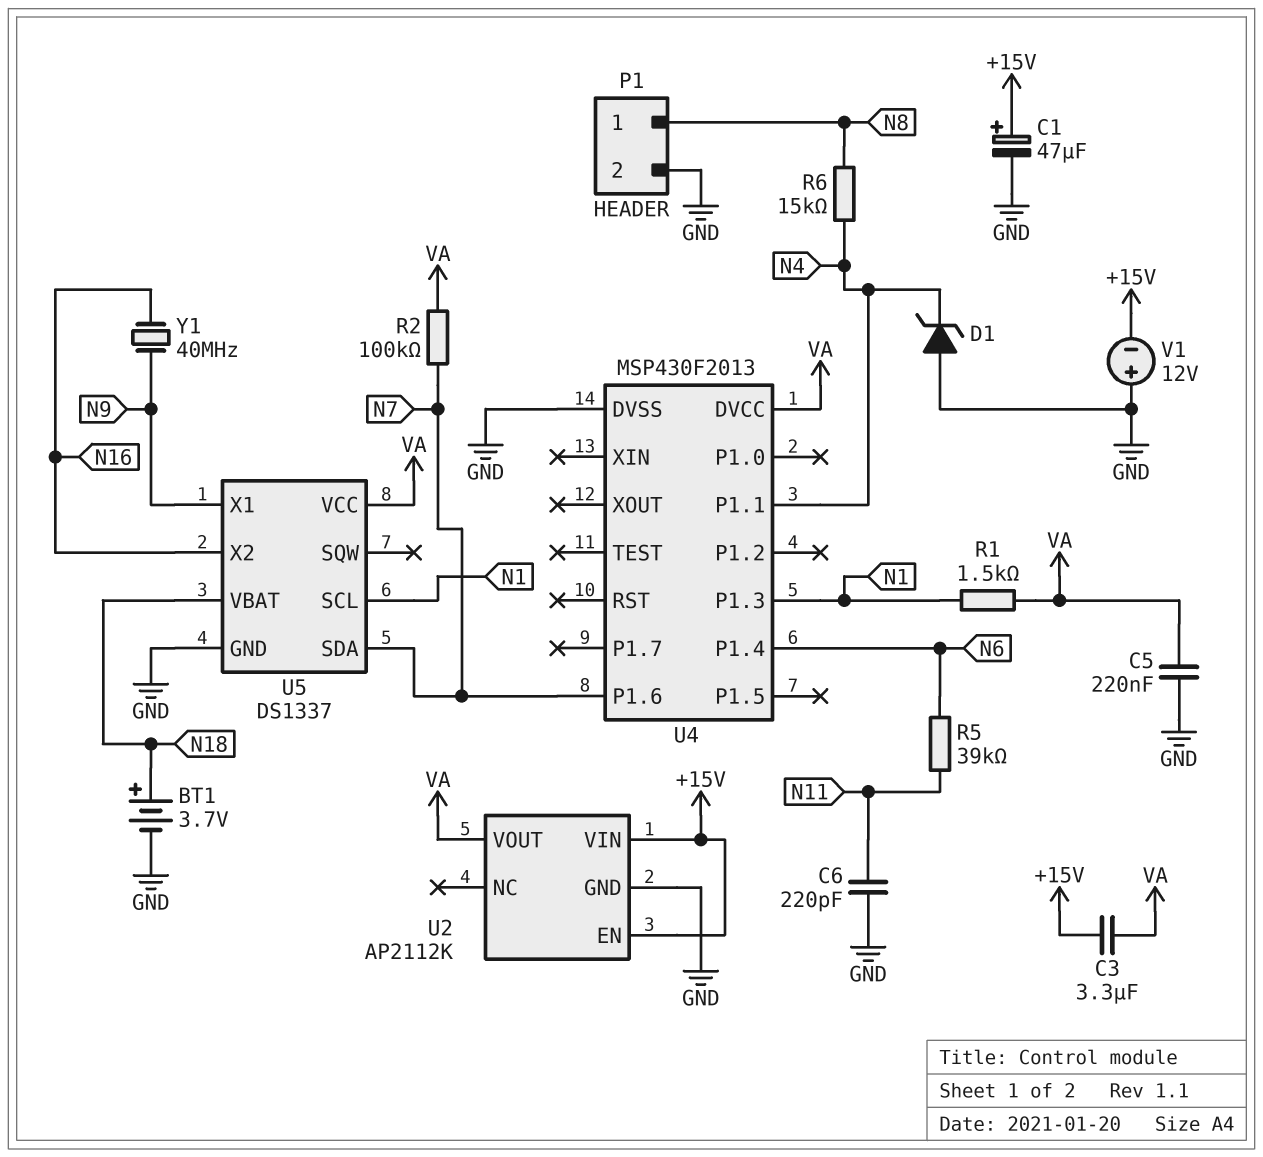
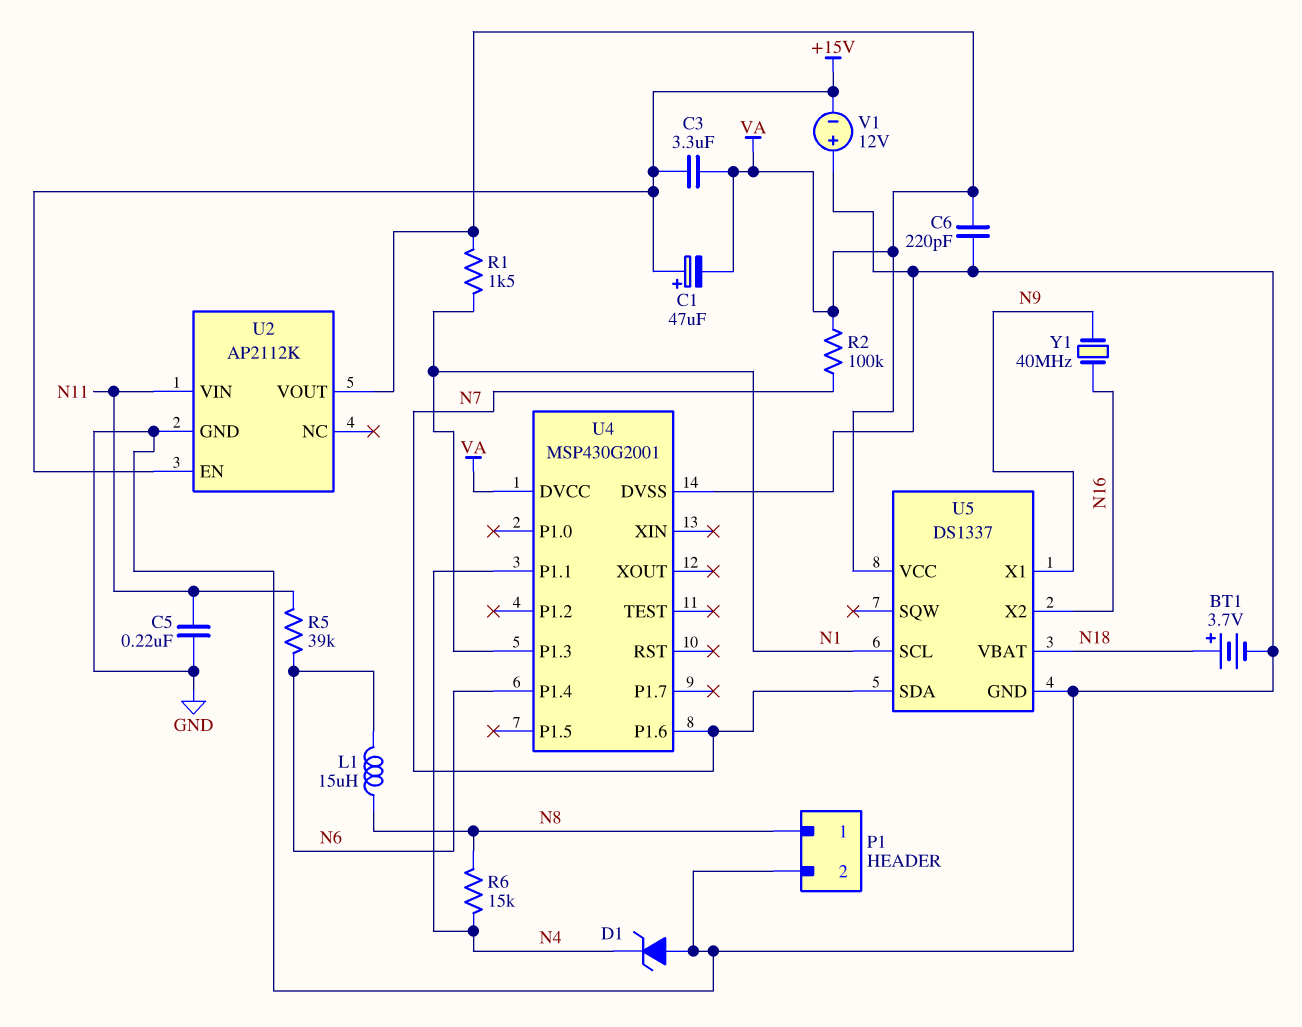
C1: 47uF (plus +15V, minus GND) -> 47uF (plus +15V, minus VA)
C5: 220nF (GND, VA) -> 220nF (GND, N11)
C6: 220pF (GND, N11) -> 220pF (GND, VA)
L1: none -> 15uH (N6, N8)
U2 pin VIN: +15V -> N11
U4: MSP430F2013 -> MSP430G2001

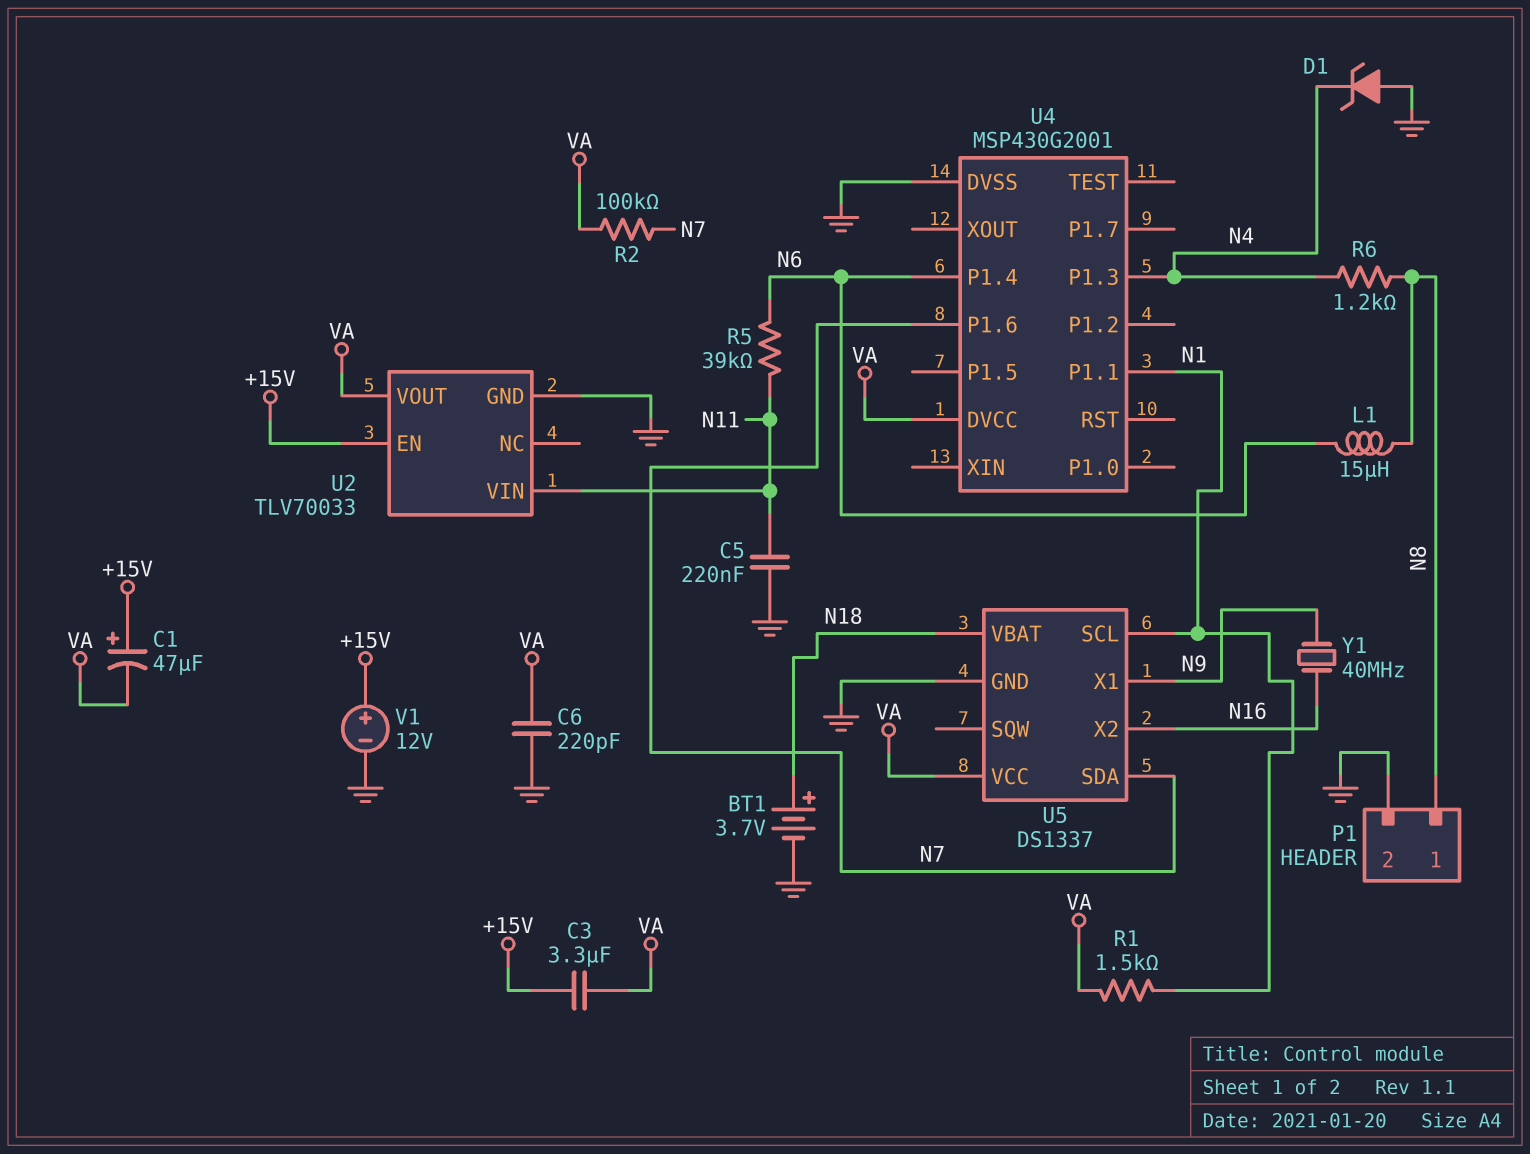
R6: 15k (N4, N8) -> 1.2k (N4, N8)
U2: AP2112K -> TLV70033
U4 pin P1.1: N4 -> N1
U4 pin P1.3: N1 -> N4
V1: 12V (plus GND, minus +15V) -> 12V (plus +15V, minus GND)

